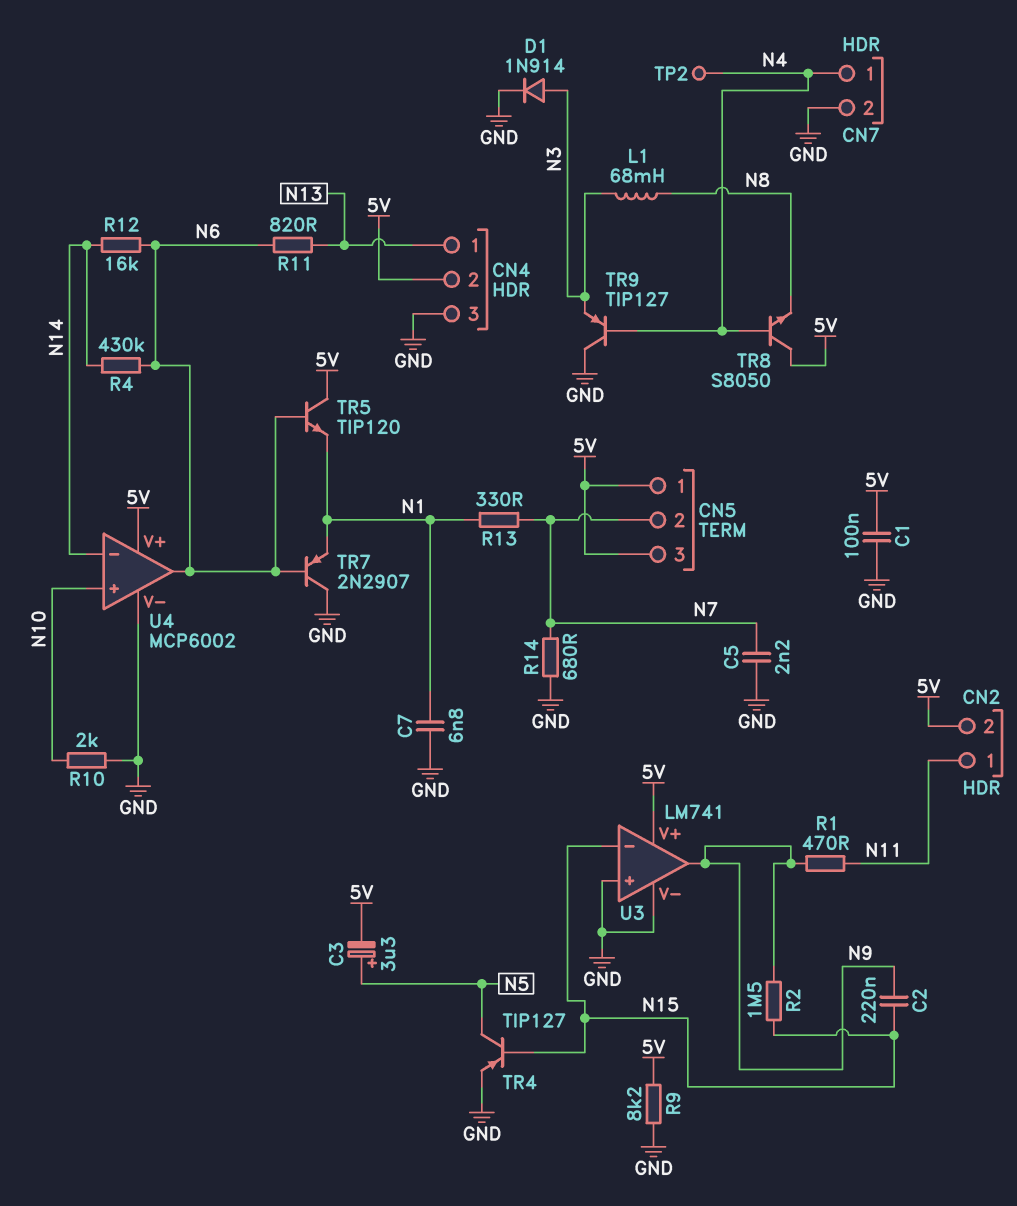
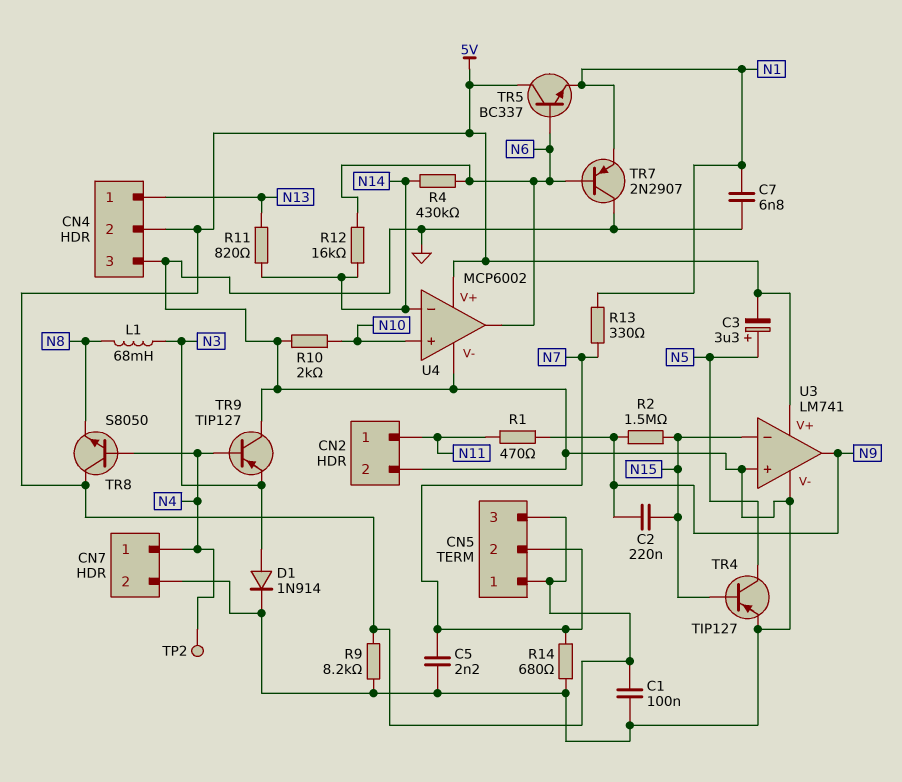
CN2 pin 2: 5V -> GND
R11: 820 (N6, N13) -> 820 (N13, N14)
TR5: NPN TIP120 (B N6, C 5V, E N1) -> NPN BC337 (B N6, C 5V, E N1)

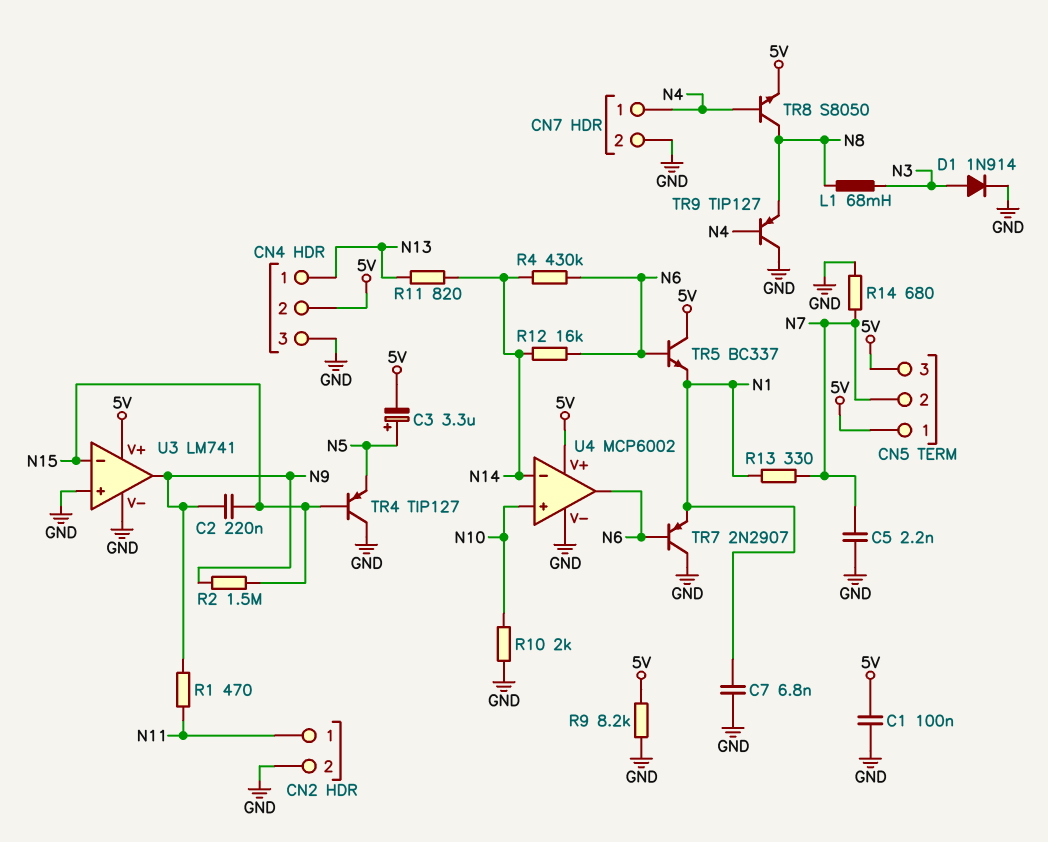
TP2: test point (N4) -> none
TR4: PNP TIP127 (B N15, C N5, E GND) -> PNP TIP127 (B N15, C GND, E N5)
TR8: NPN S8050 (B N4, C 5V, E N8) -> NPN S8050 (B N4, C N8, E 5V)
TR9: PNP TIP127 (B N4, C GND, E N3) -> PNP TIP127 (B N4, C GND, E N8)

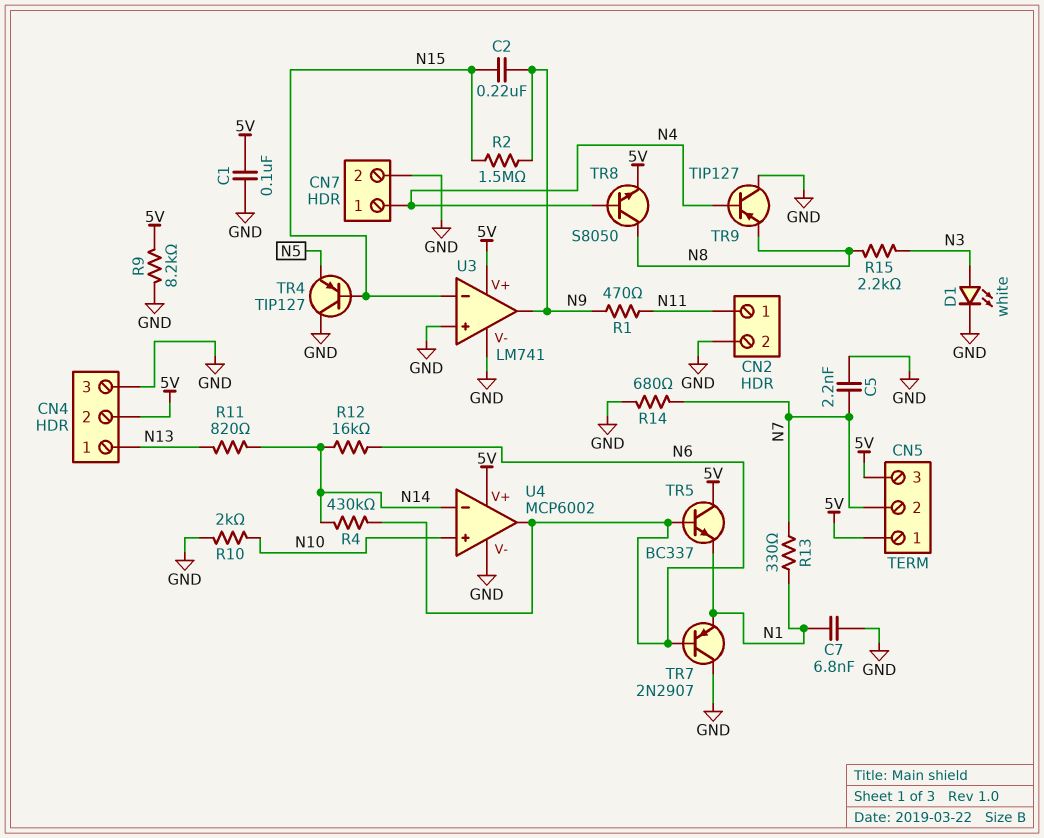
C3: 3.3uF (plus N5, minus 5V) -> none
D1: diode 1N914 (A N3, K GND) -> LED white (A N3, K GND)
L1: 68mH (N3, N8) -> none
R15: none -> 2.2k (N3, N8)

